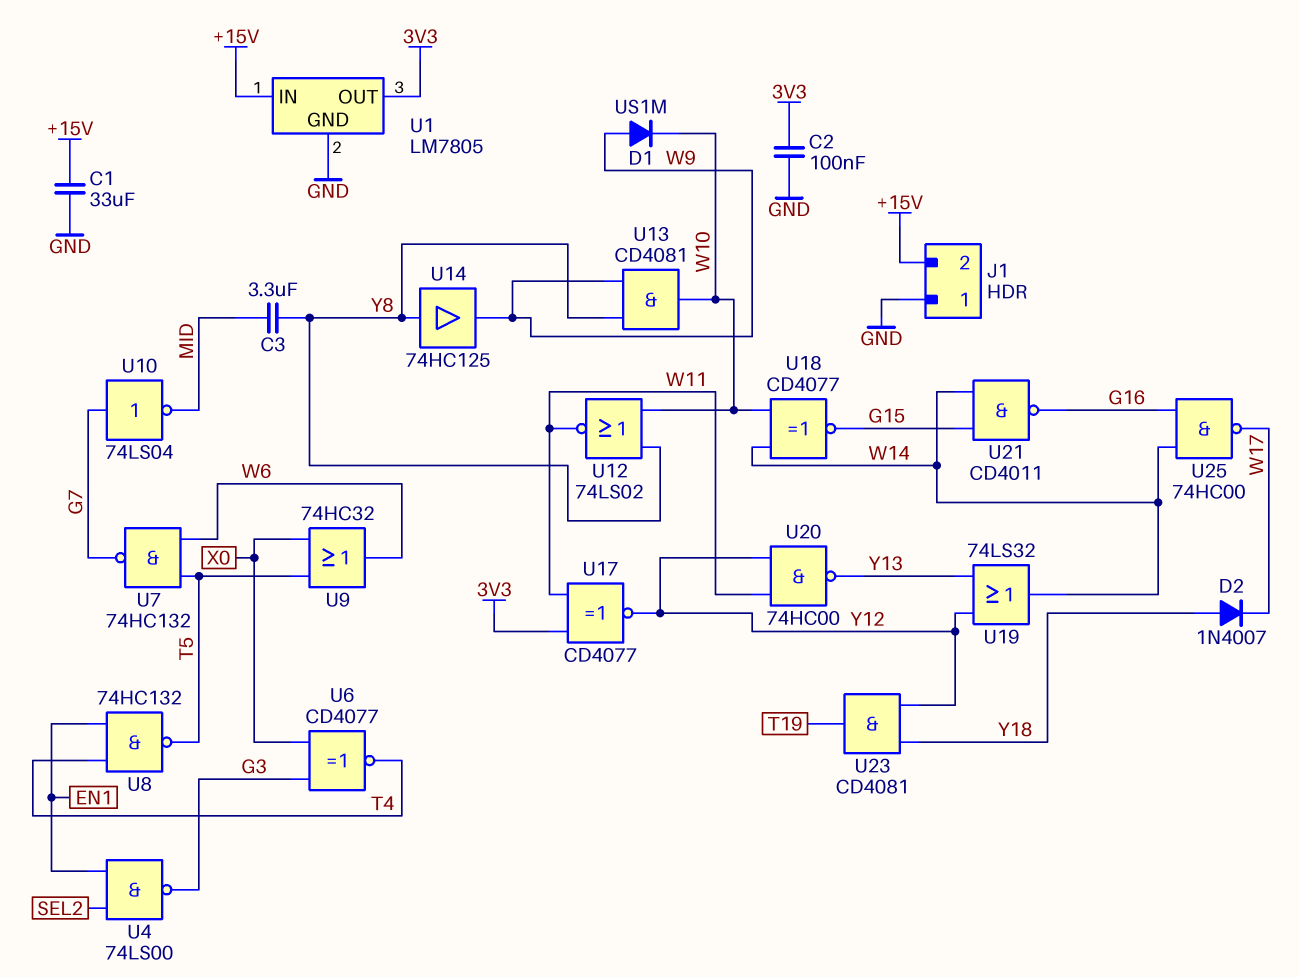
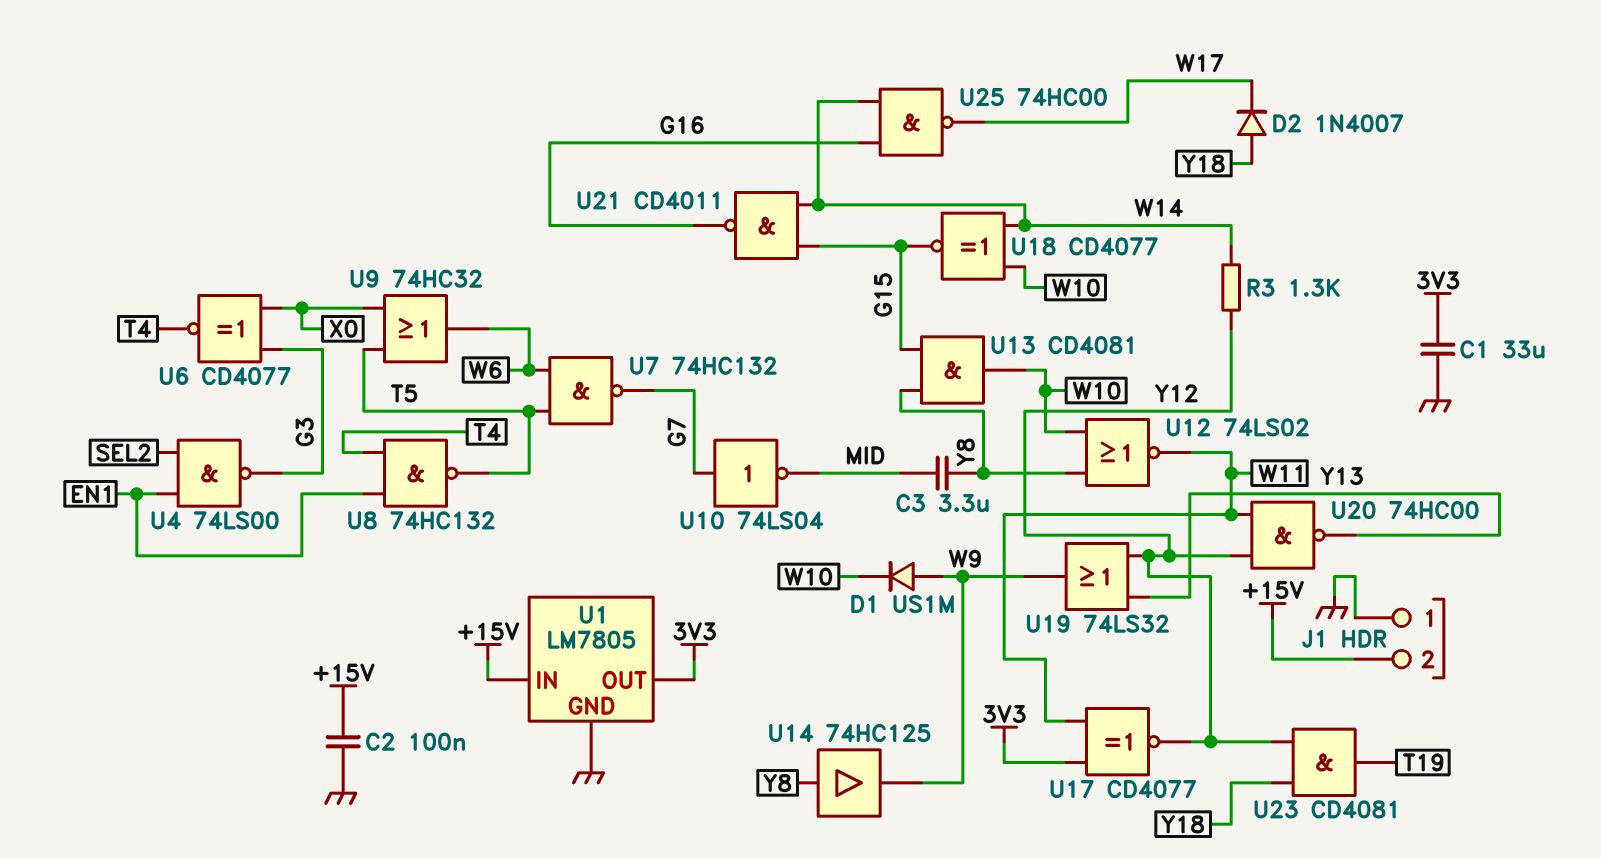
C1: 33uF (+15V, GND) -> 33uF (3V3, GND)
C2: 100nF (3V3, GND) -> 100nF (+15V, GND)
R3: none -> 1.3k (W14, Y12)
U13: AND CD4081 (in W9, in Y8, out W10) -> AND CD4081 (in G15, in Y8, out W10)
U19: OR 74LS32 (in Y12, in Y13, out W14) -> OR 74LS32 (in Y12, in Y13, out W9)

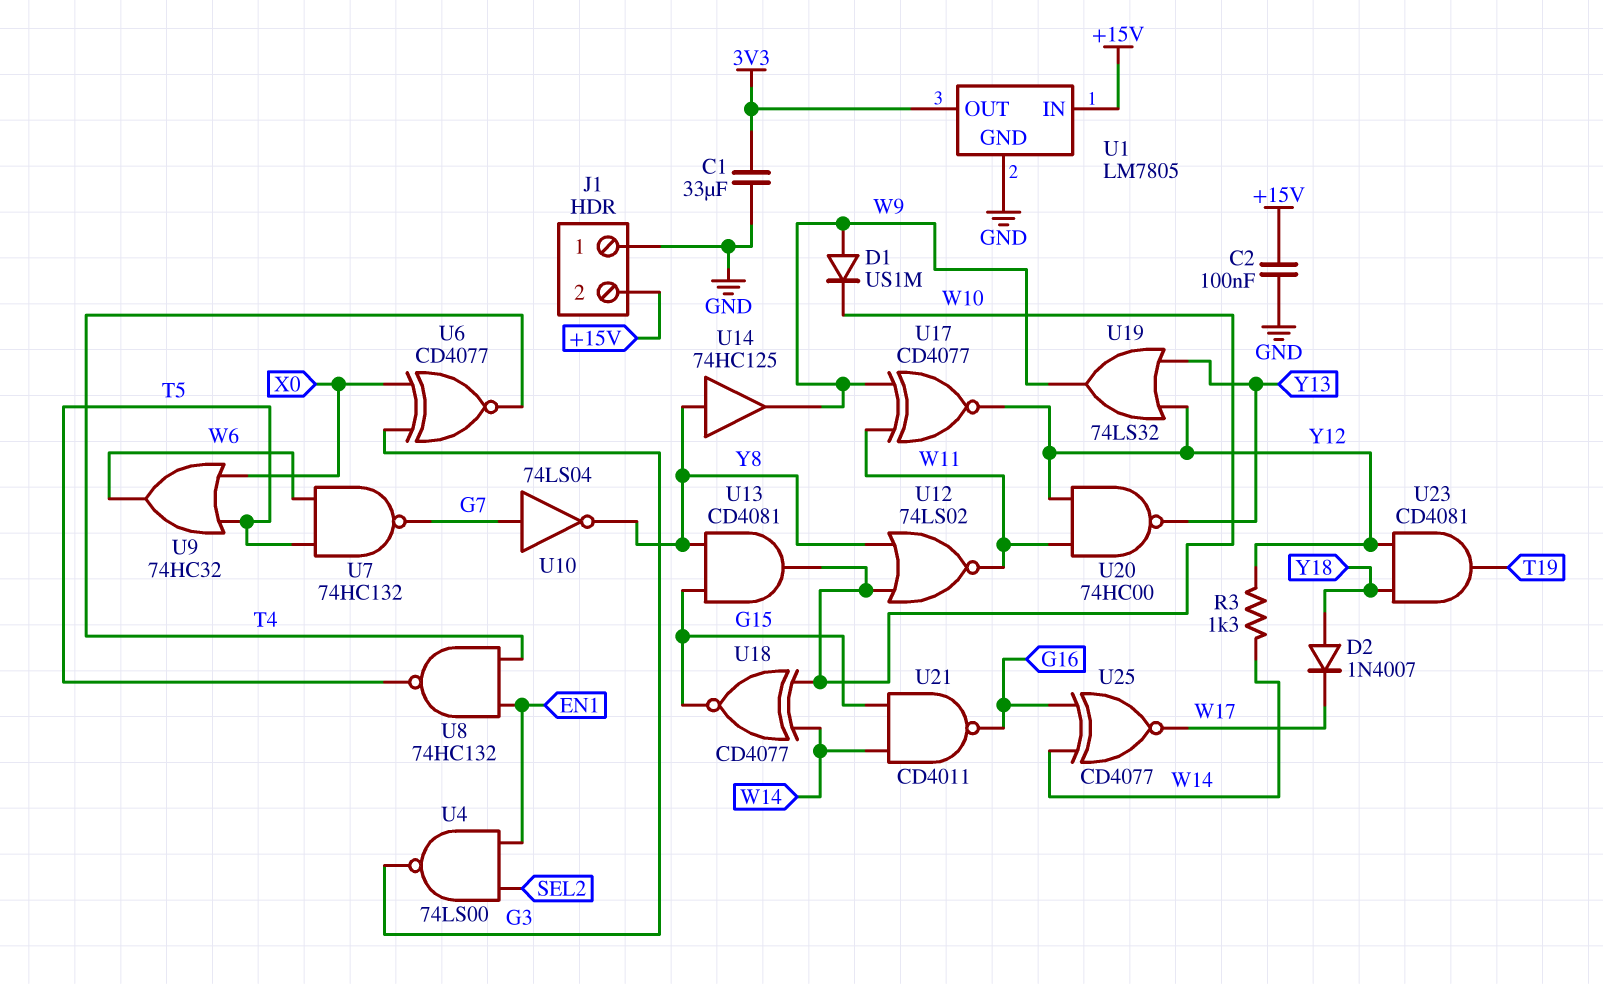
C3: 3.3uF (MID, Y8) -> none
U10: NOT 74LS04 (in G7, out MID) -> NOT 74LS04 (in G7, out Y8)
U17: XNOR CD4077 (in 3V3, in W11, out Y12) -> XNOR CD4077 (in W9, in W11, out Y12)
U25: NAND 74HC00 (in G16, in W14, out W17) -> XNOR CD4077 (in G16, in W14, out W17)

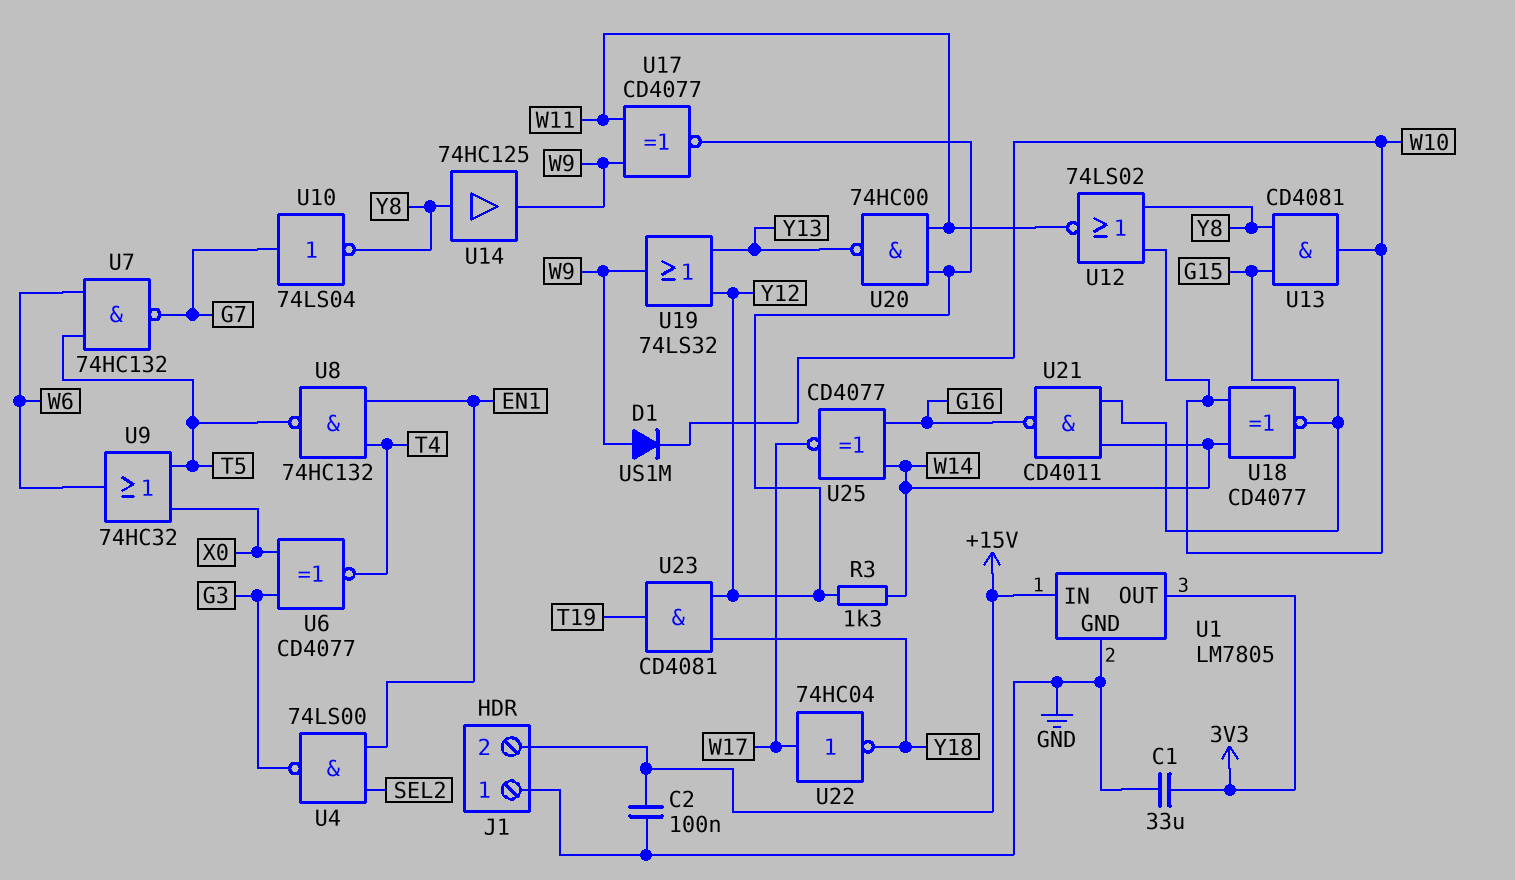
D2: diode 1N4007 (A Y18, K W17) -> none
U22: none -> NOT 74HC04 (in W17, out Y18)

